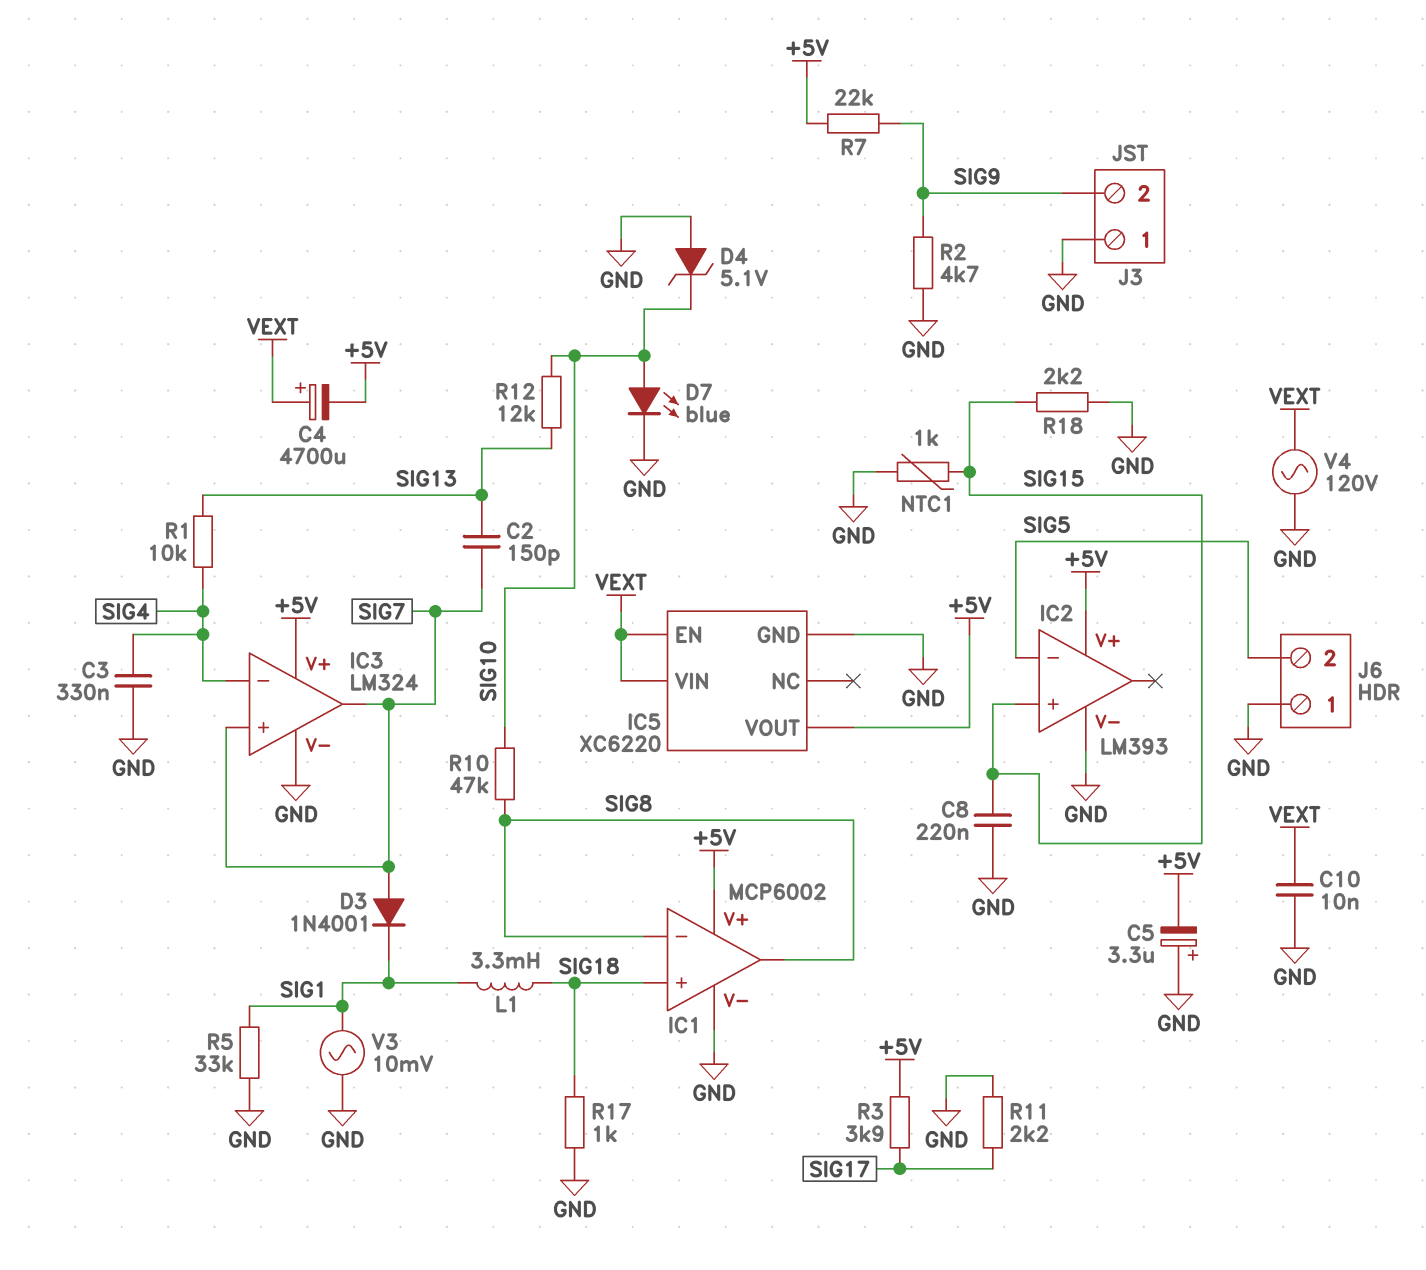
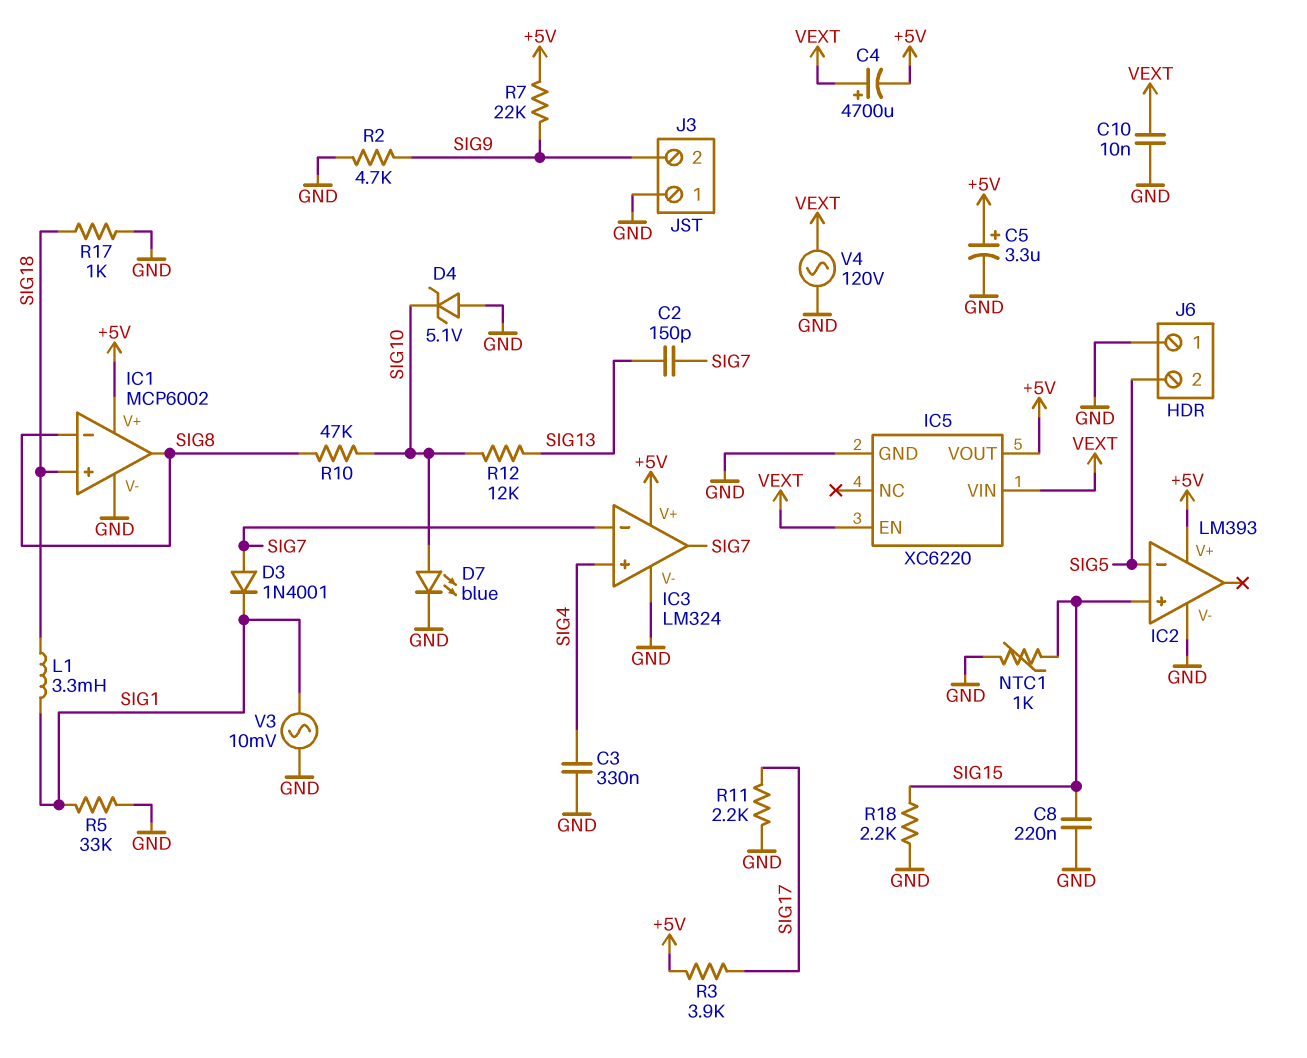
C5: 3.3uF (plus GND, minus +5V) -> 3.3uF (plus +5V, minus GND)
IC3 pin in+: SIG7 -> SIG4
IC3 pin in-: SIG4 -> SIG7
R1: 10k (SIG4, SIG13) -> none

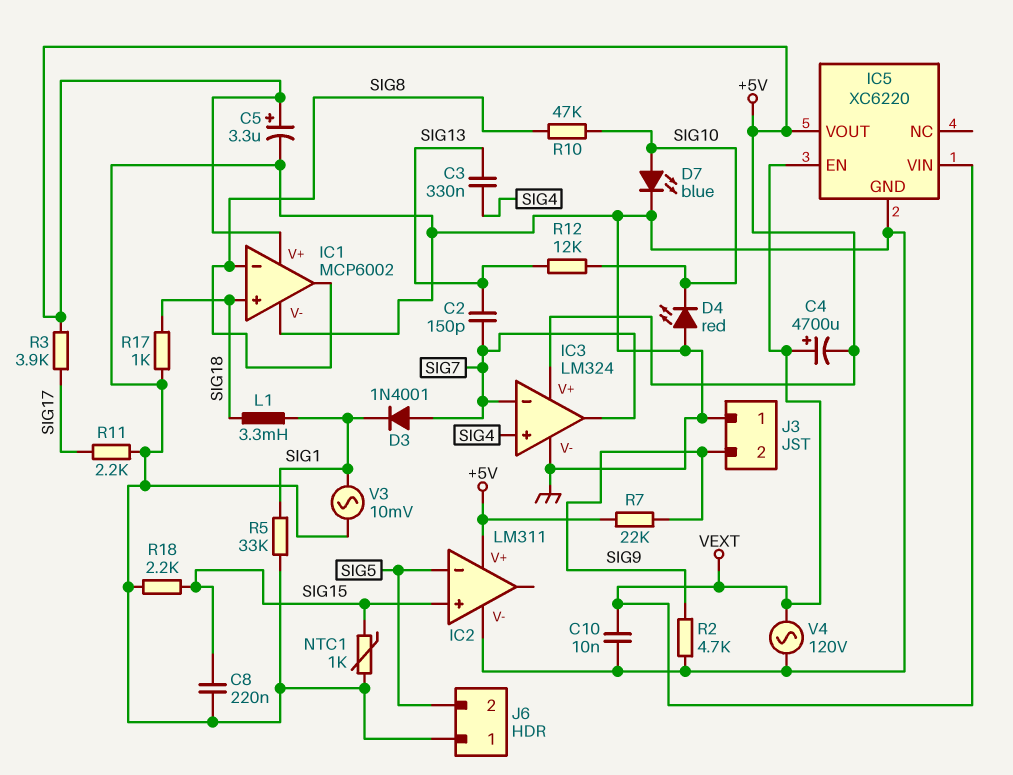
C3: 330nF (GND, SIG4) -> 330nF (SIG4, SIG13)
D4: zener 5.1V (A GND, K SIG10) -> LED red (A GND, K SIG10)
IC2: LM393 -> LM311

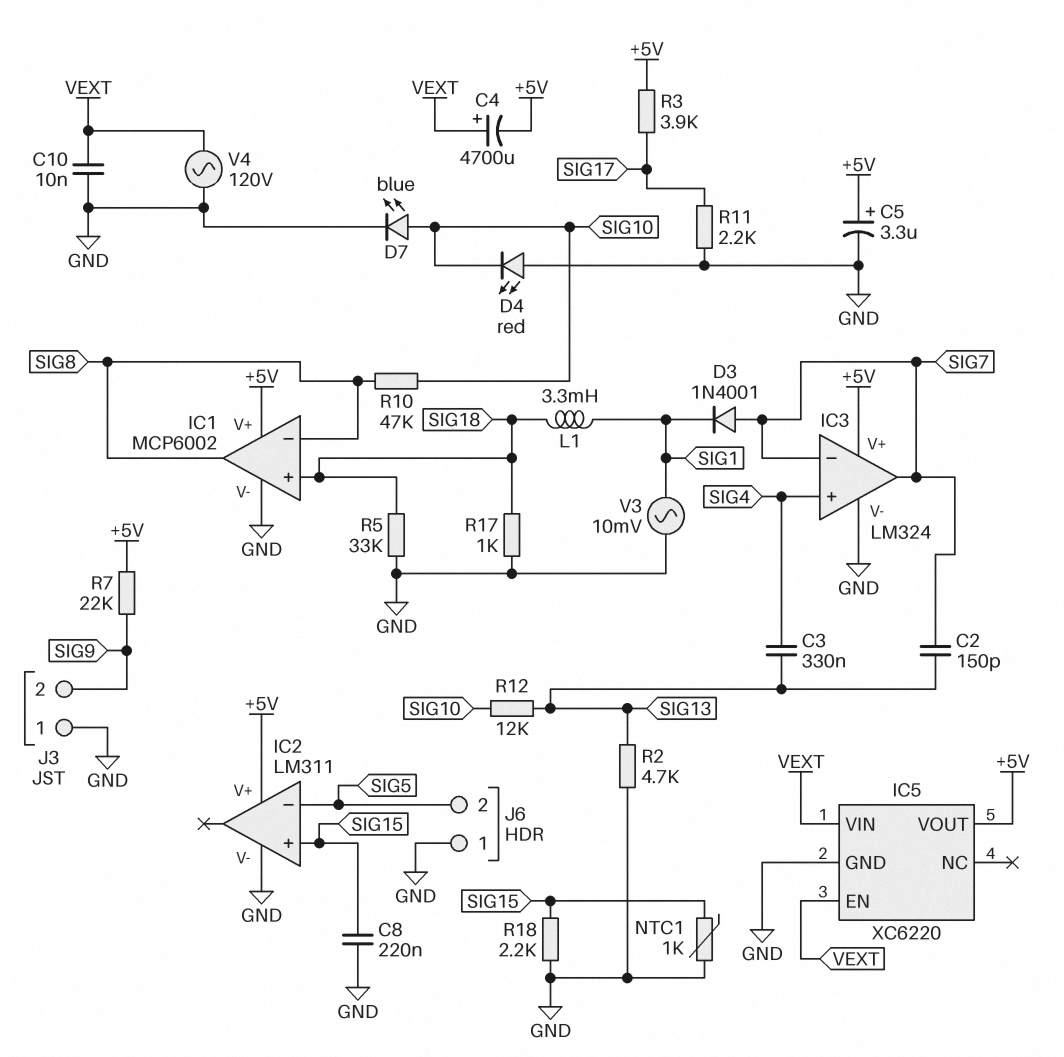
R2: 4.7k (GND, SIG9) -> 4.7k (GND, SIG13)
R5: 33k (GND, SIG1) -> 33k (GND, SIG18)

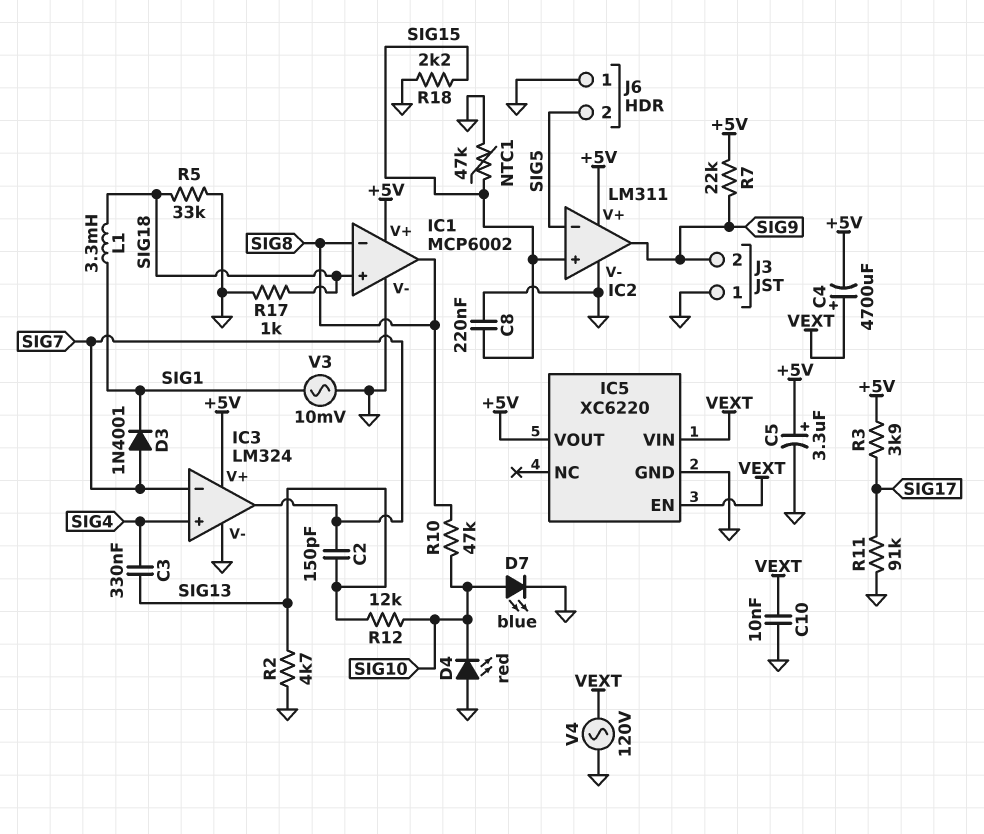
IC2 pin out: none -> SIG9
NTC1: 1k (GND, SIG15) -> 47k (GND, SIG15)
R11: 2.2k (GND, SIG17) -> 91k (GND, SIG17)

